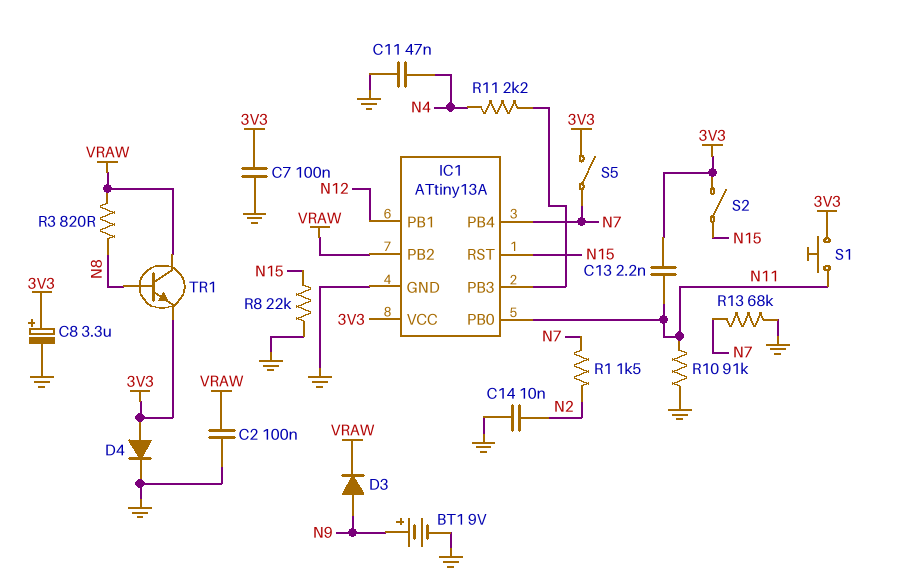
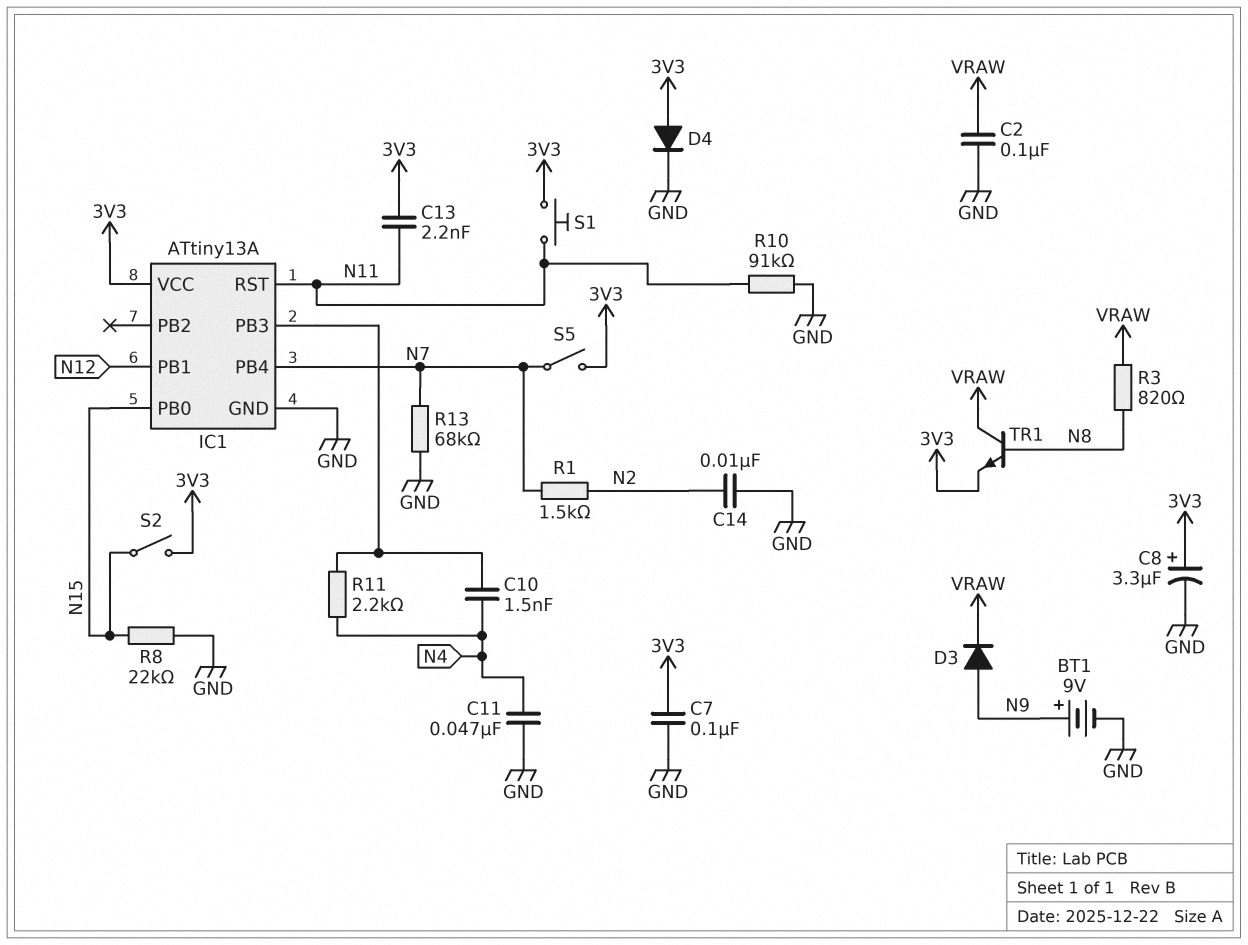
C10: none -> 1.5nF (IC1/PB3, N4)
IC1 pin PB0: N11 -> N15
IC1 pin PB2: VRAW -> none
IC1 pin RST: N15 -> N11

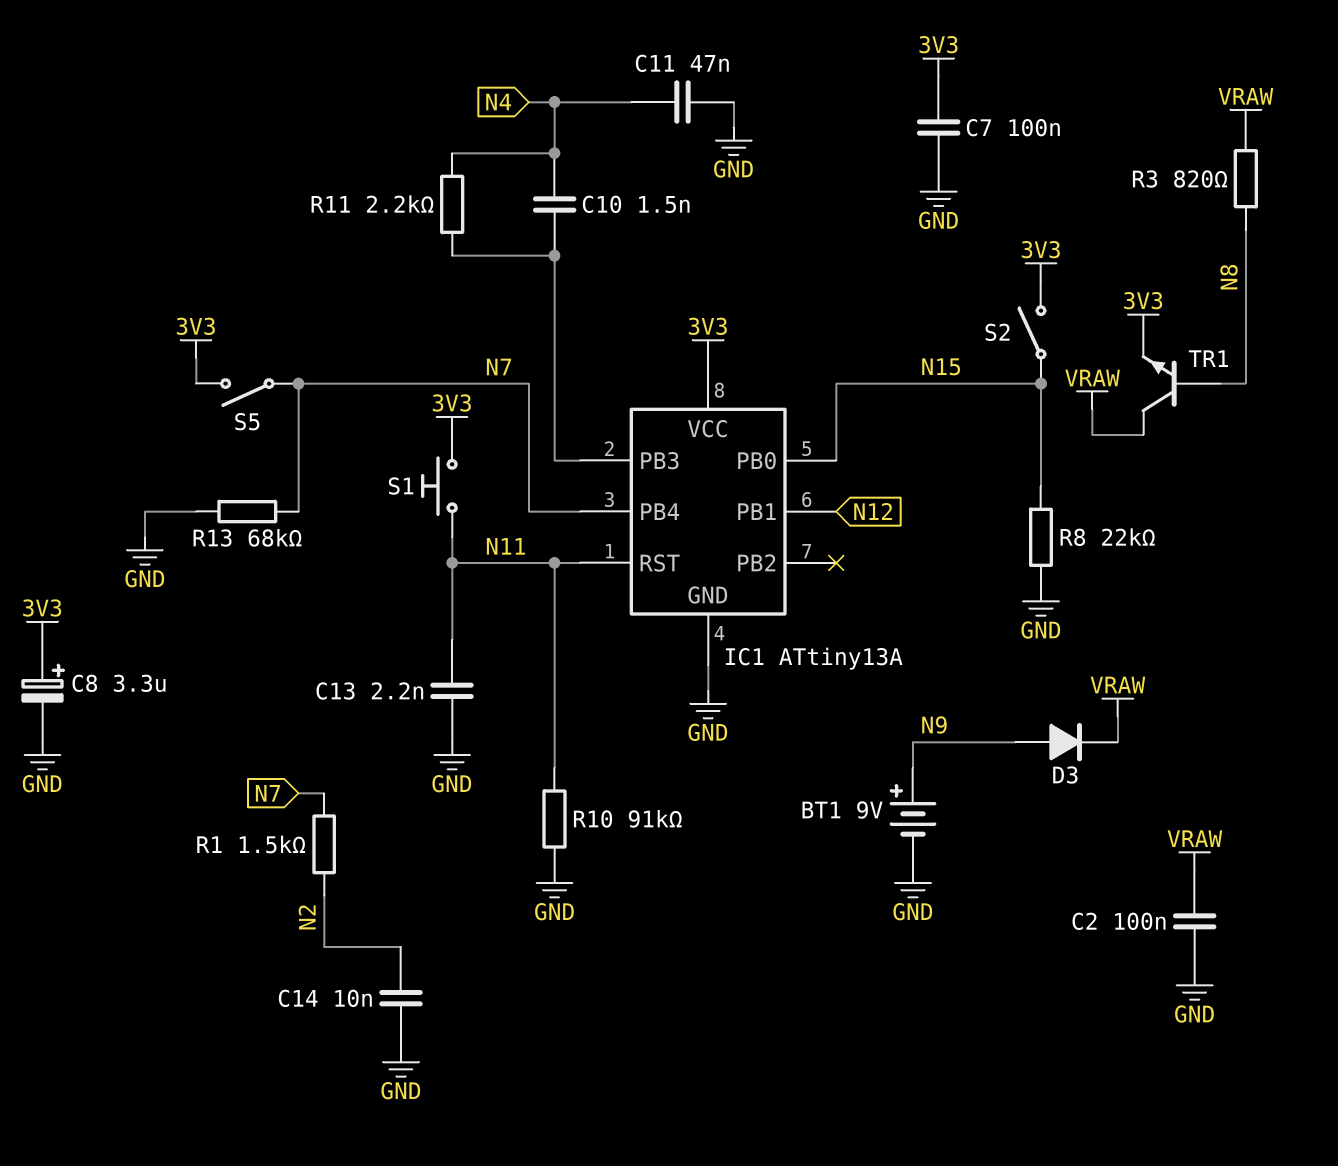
C13: 2.2nF (3V3, N11) -> 2.2nF (GND, N11)
D4: diode (A 3V3, K GND) -> none

